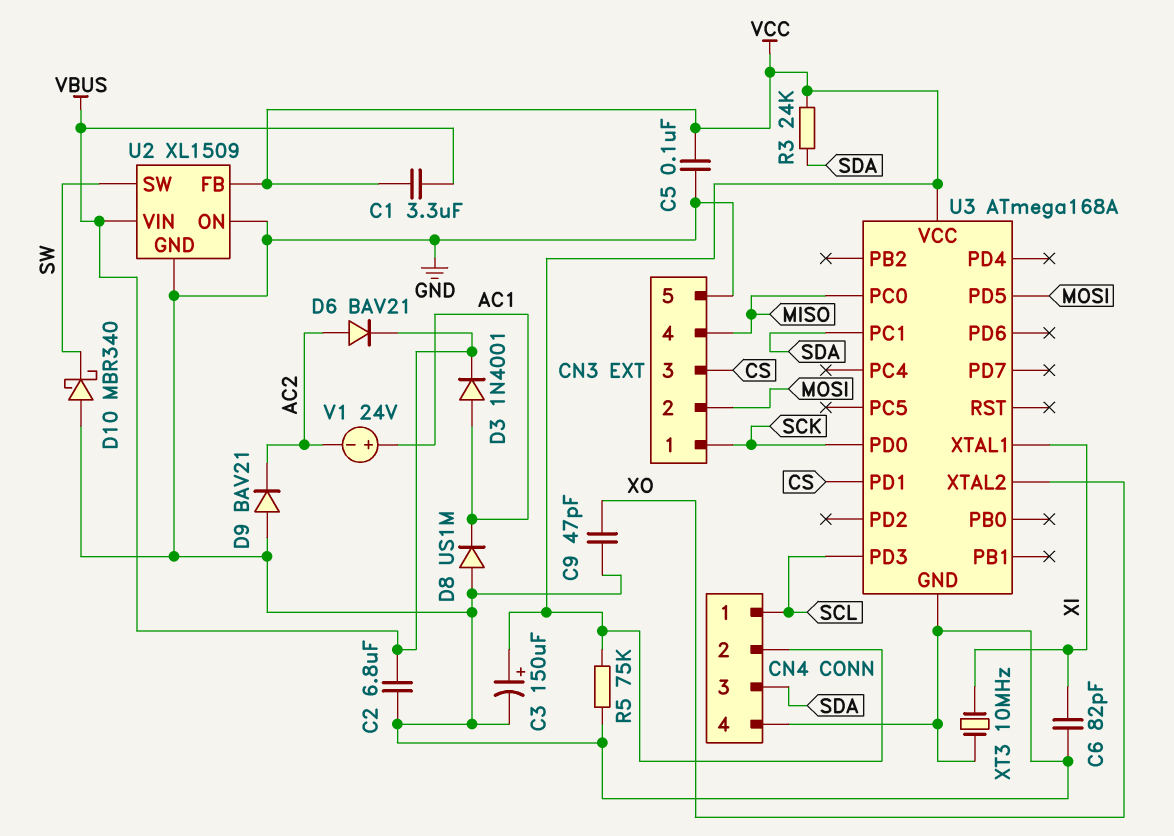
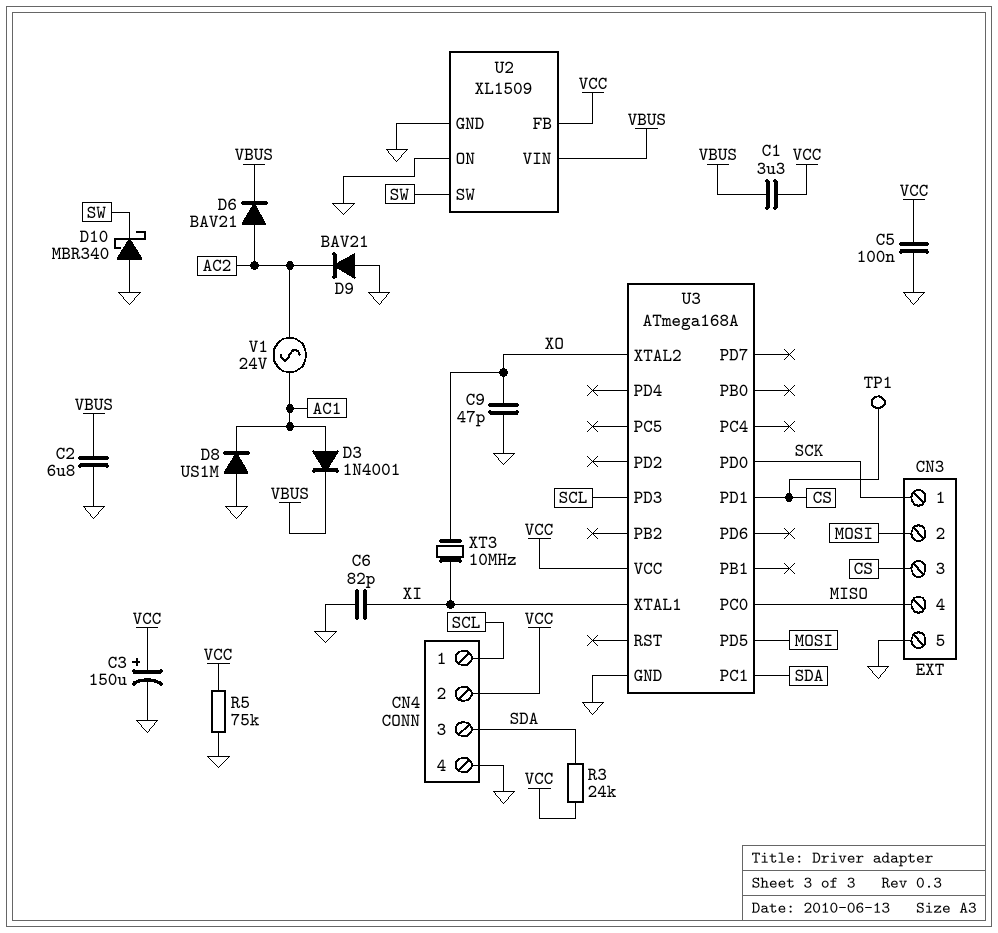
TP1: none -> test point (CS)
V1: 24V (plus AC1, minus AC2) -> AC 24V (AC1, AC2)
XT3: 10MHz (GND, XI) -> 10MHz (XI, XO)

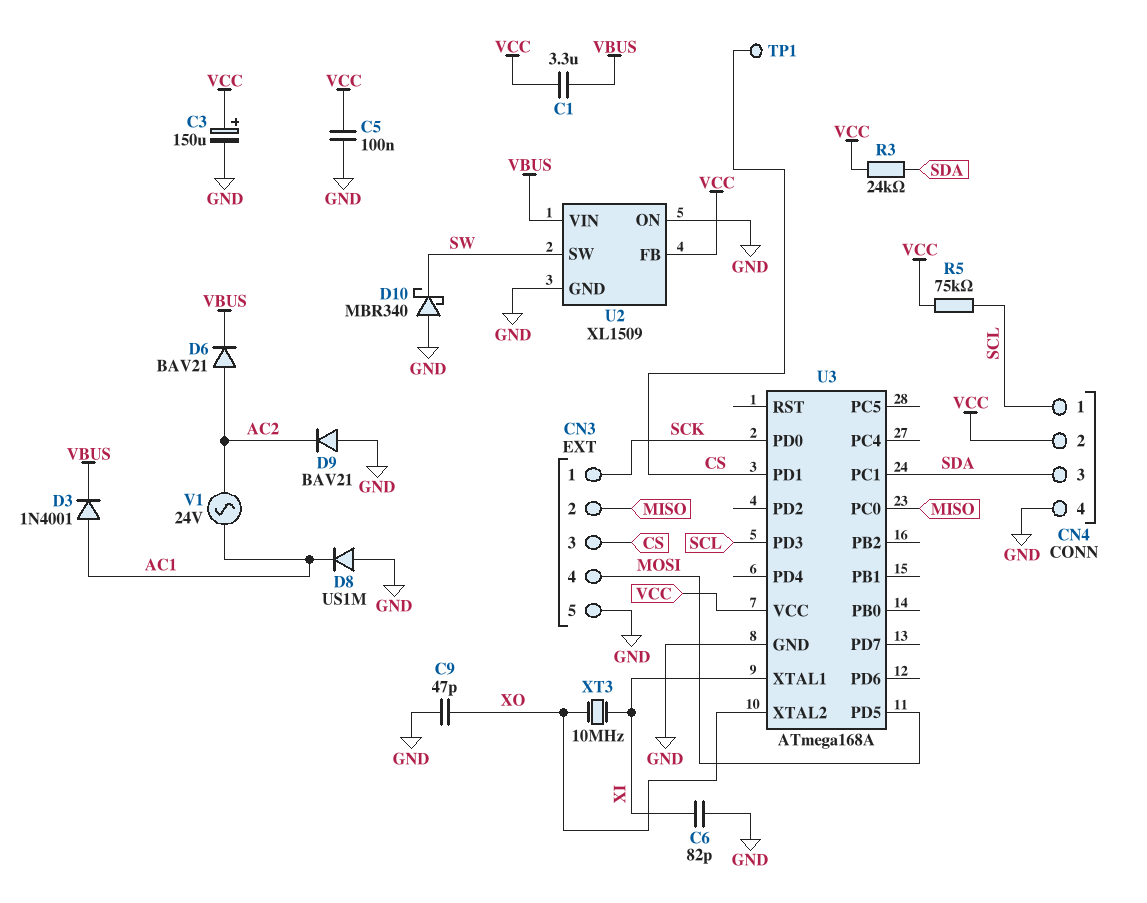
C2: 6.8uF (GND, VBUS) -> none
CN3 pin 2: MOSI -> MISO
CN3 pin 4: MISO -> MOSI
R5: 75k (GND, VCC) -> 75k (SCL, VCC)

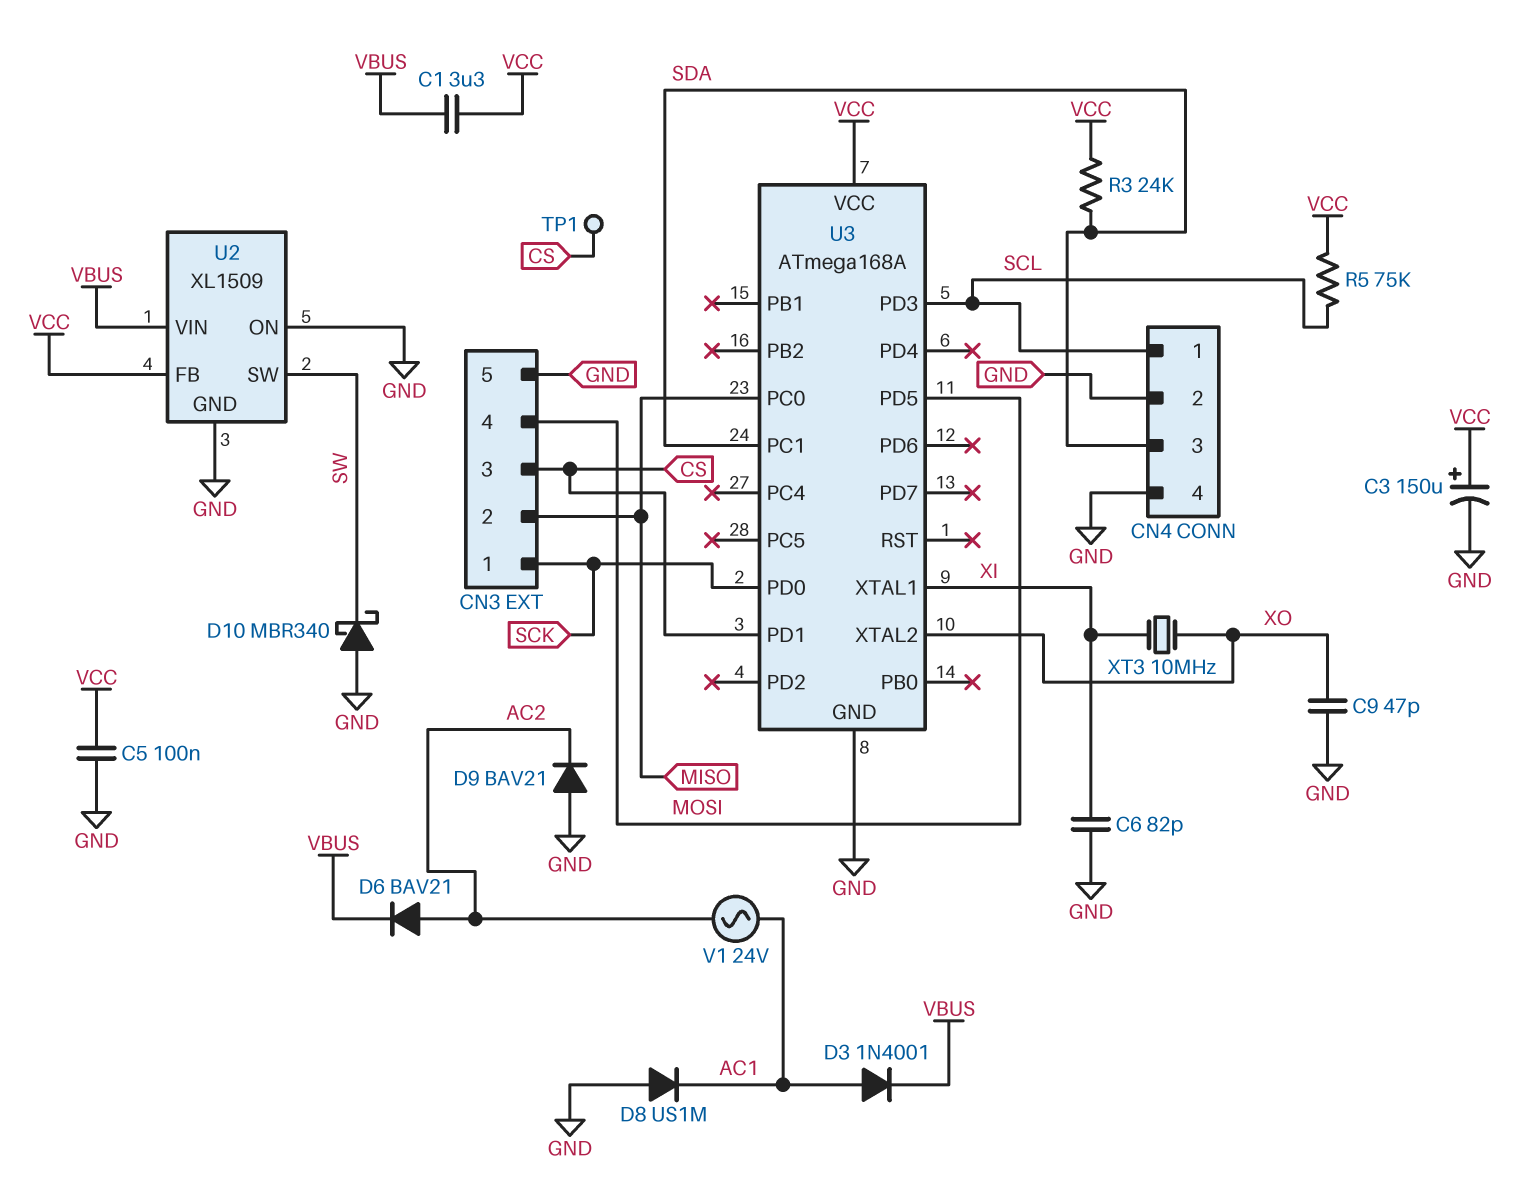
CN4 pin 2: VCC -> GND

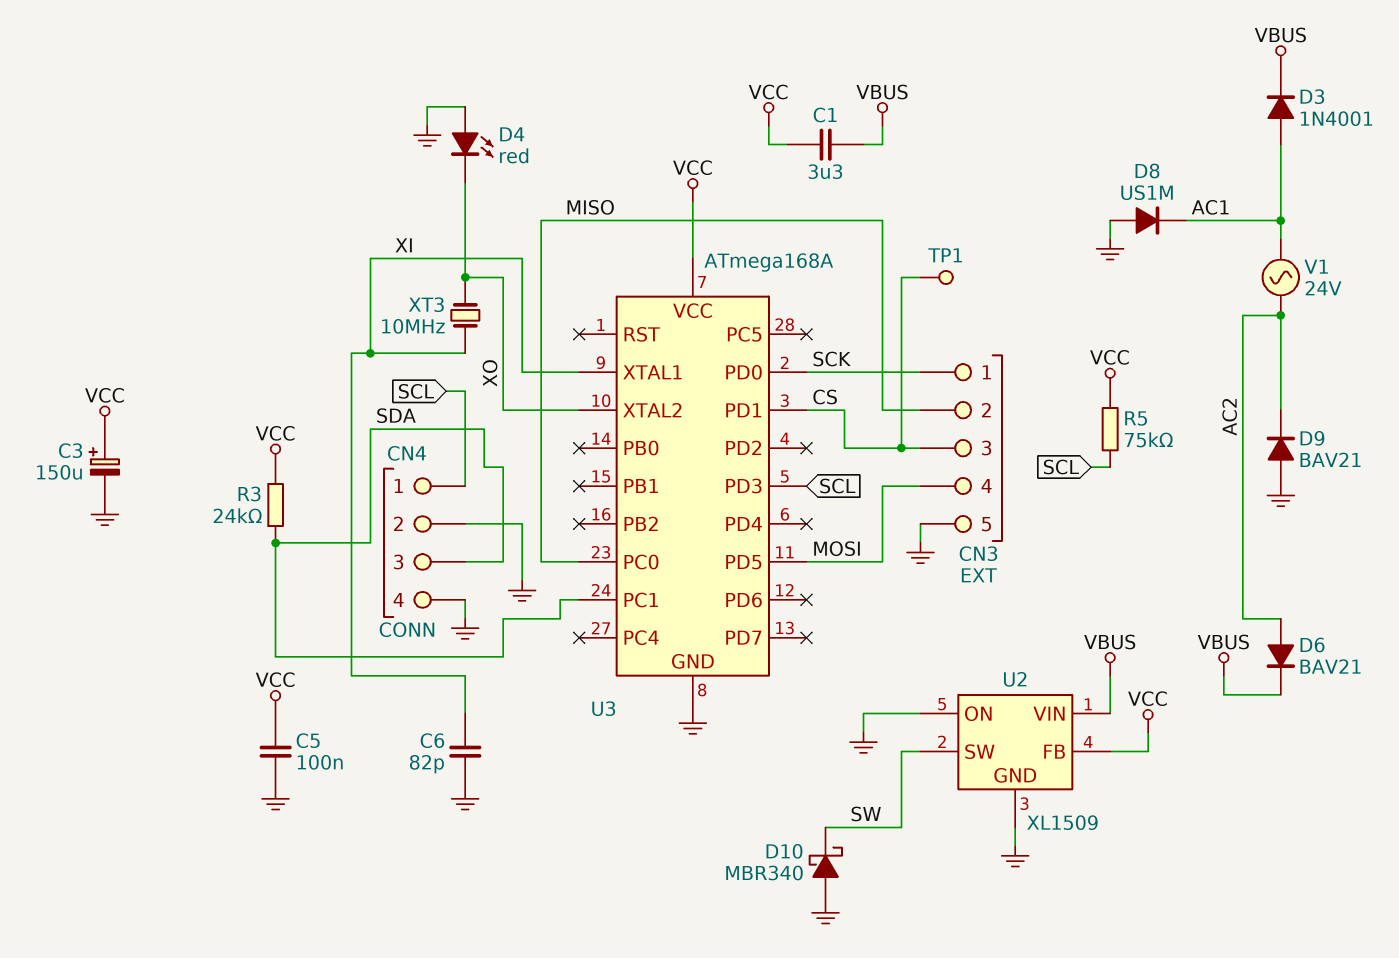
C9: 47pF (GND, XO) -> none
D4: none -> LED red (A GND, K XO)

